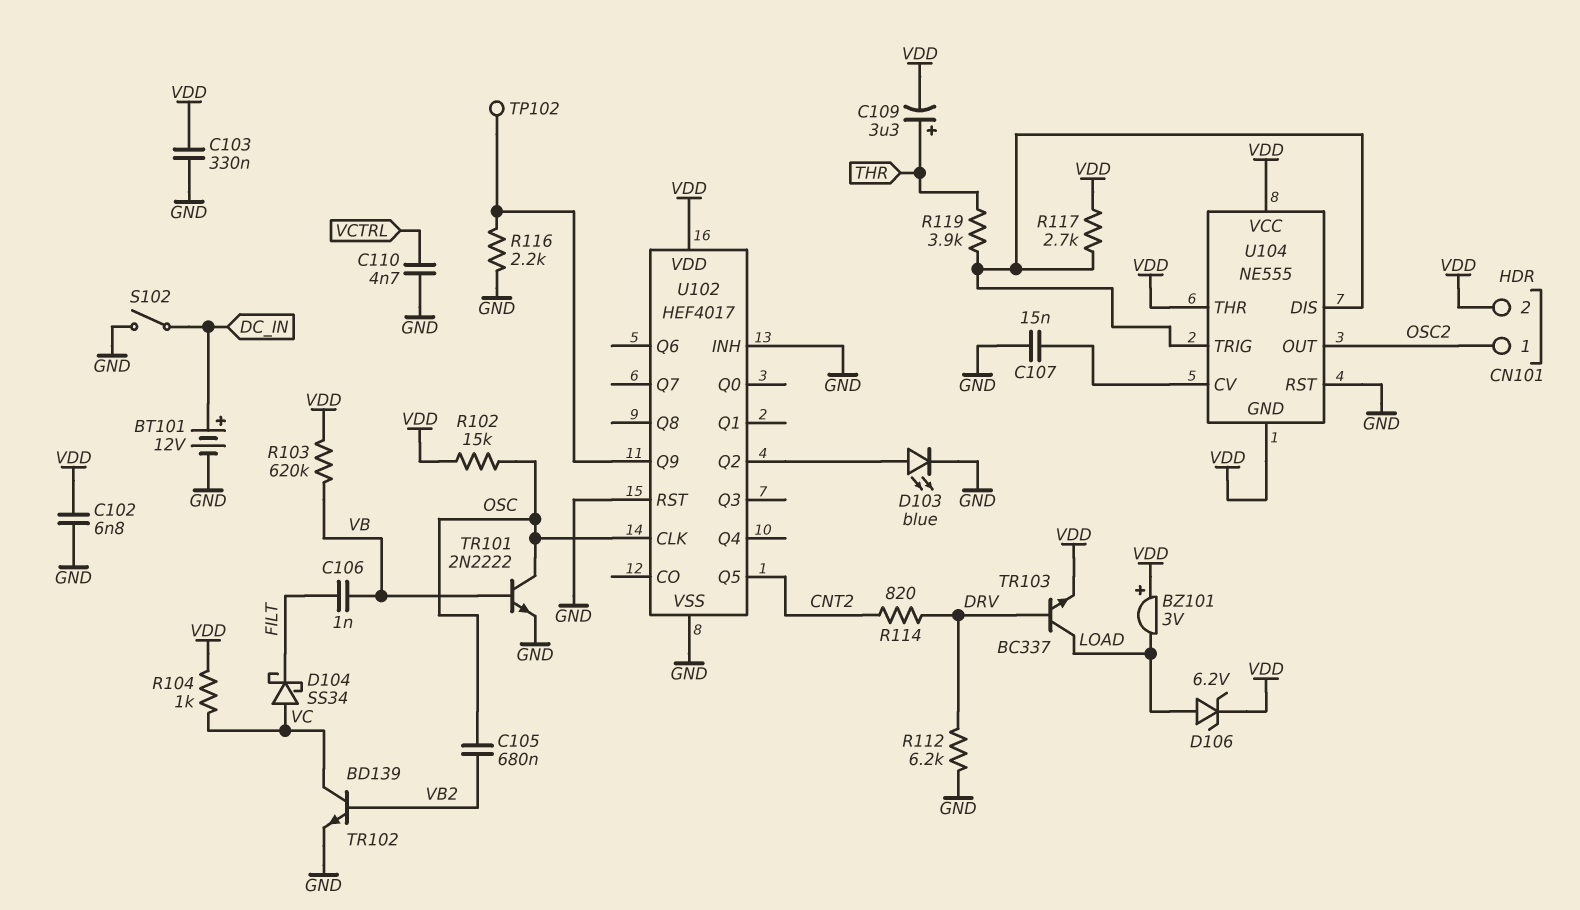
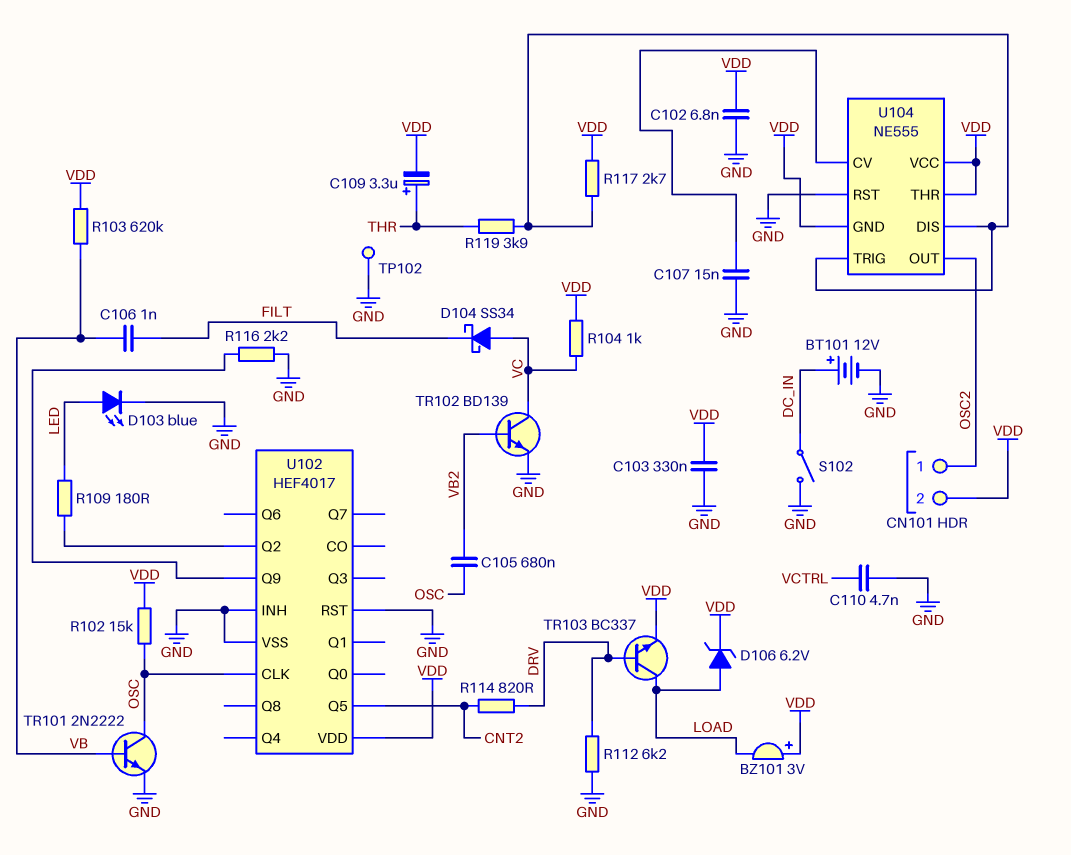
D103: LED blue (A U102/Q2, K GND) -> LED blue (A LED, K GND)
R109: none -> 180 (LED, U102/Q2)
TP102: test point (U102/Q9) -> test point (GND)

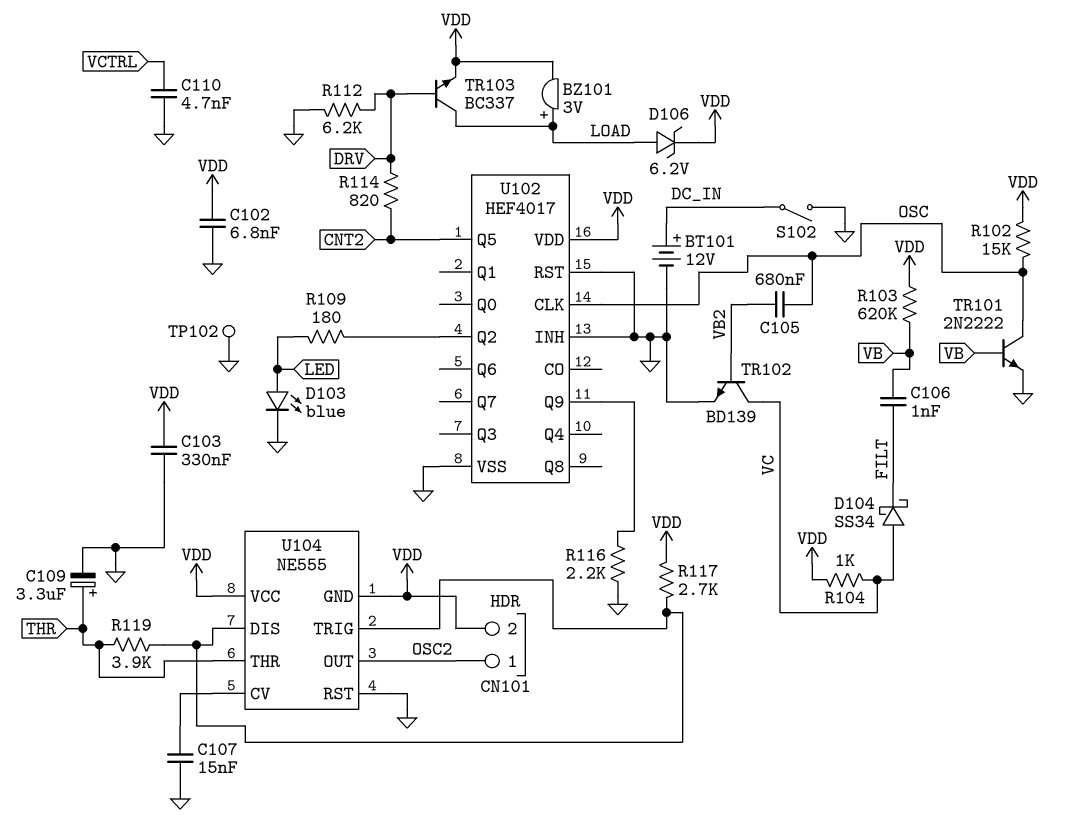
BZ101: buzzer 3V (plus VDD, minus LOAD) -> buzzer 3V (plus LOAD, minus VDD)
C109: 3.3uF (plus THR, minus VDD) -> 3.3uF (plus THR, minus GND)
U104 pin THR: VDD -> THR

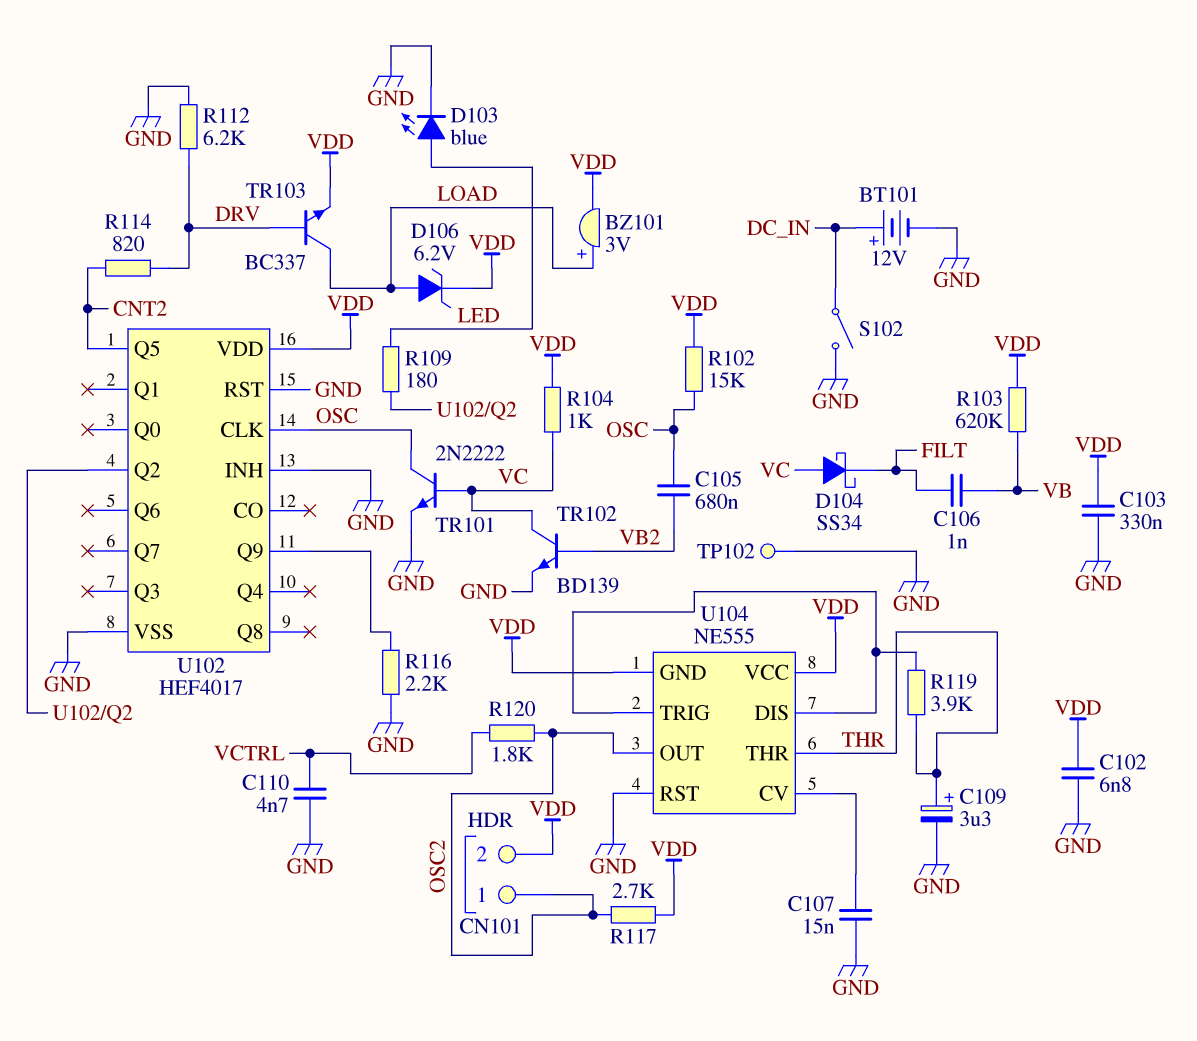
R117: 2.7k (U104/DIS, VDD) -> 2.7k (OSC2, VDD)
R120: none -> 1.8k (OSC2, VCTRL)
TR101: NPN 2N2222 (B VB, C OSC, E GND) -> NPN 2N2222 (B VC, C OSC, E GND)

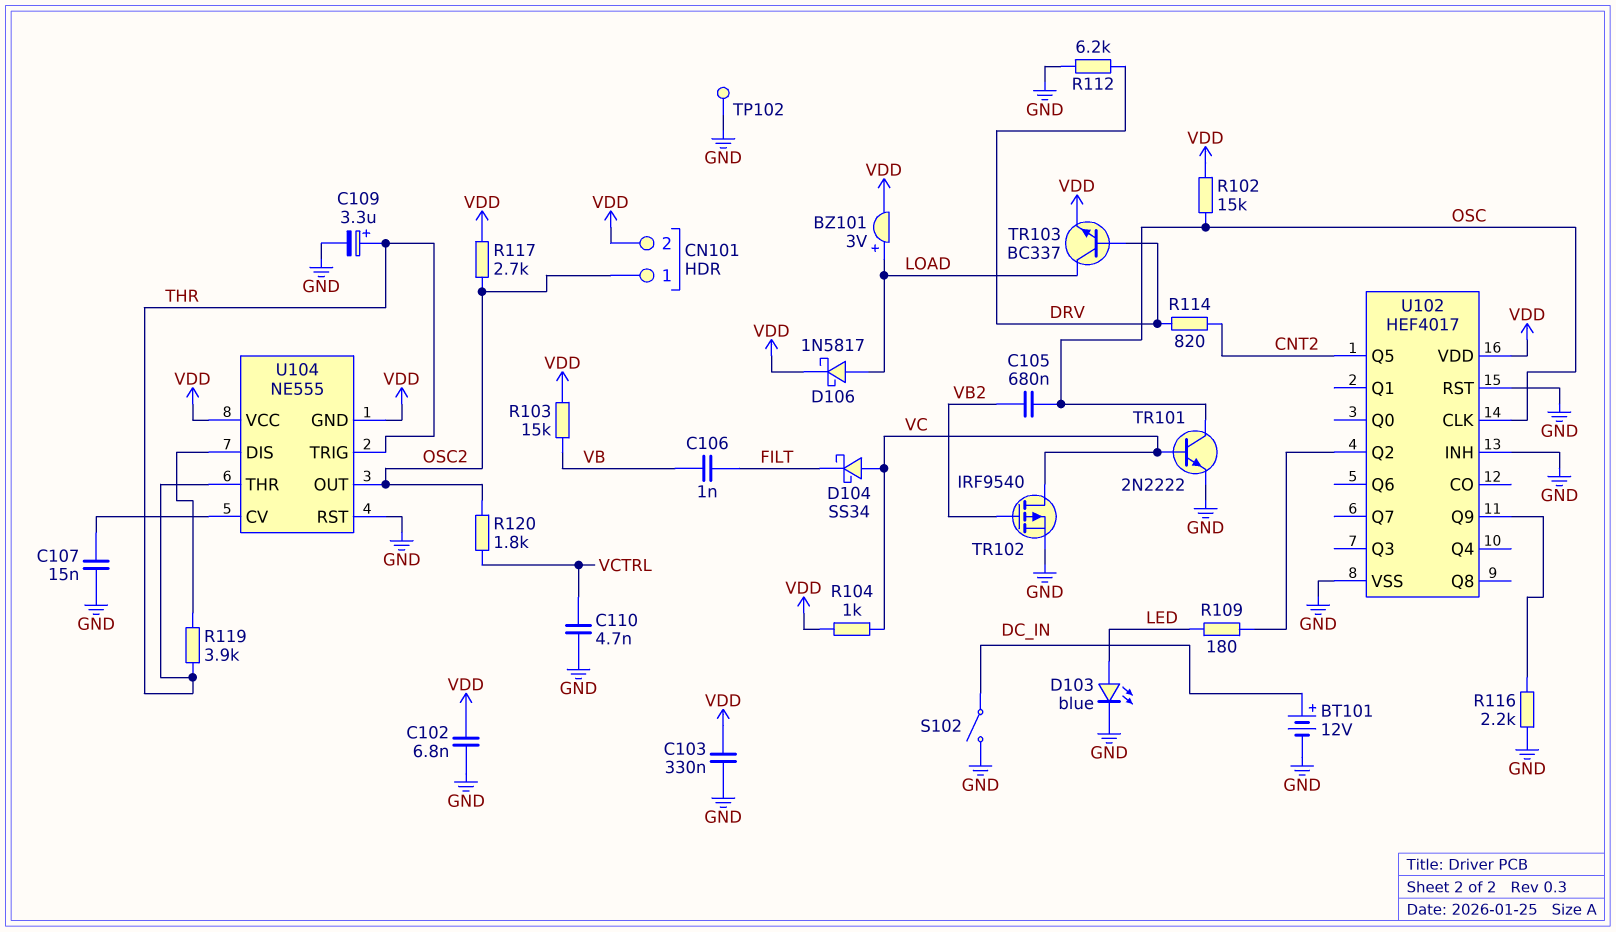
D106: zener 6.2V (A LOAD, K VDD) -> schottky 1N5817 (A LOAD, K VDD)
R103: 620k (VB, VDD) -> 15k (VB, VDD)
TR102: NPN BD139 (B VB2, C VC, E GND) -> PMOS IRF9540 (G VB2, D VC, S GND)
U104 pin TRIG: U104/DIS -> THR

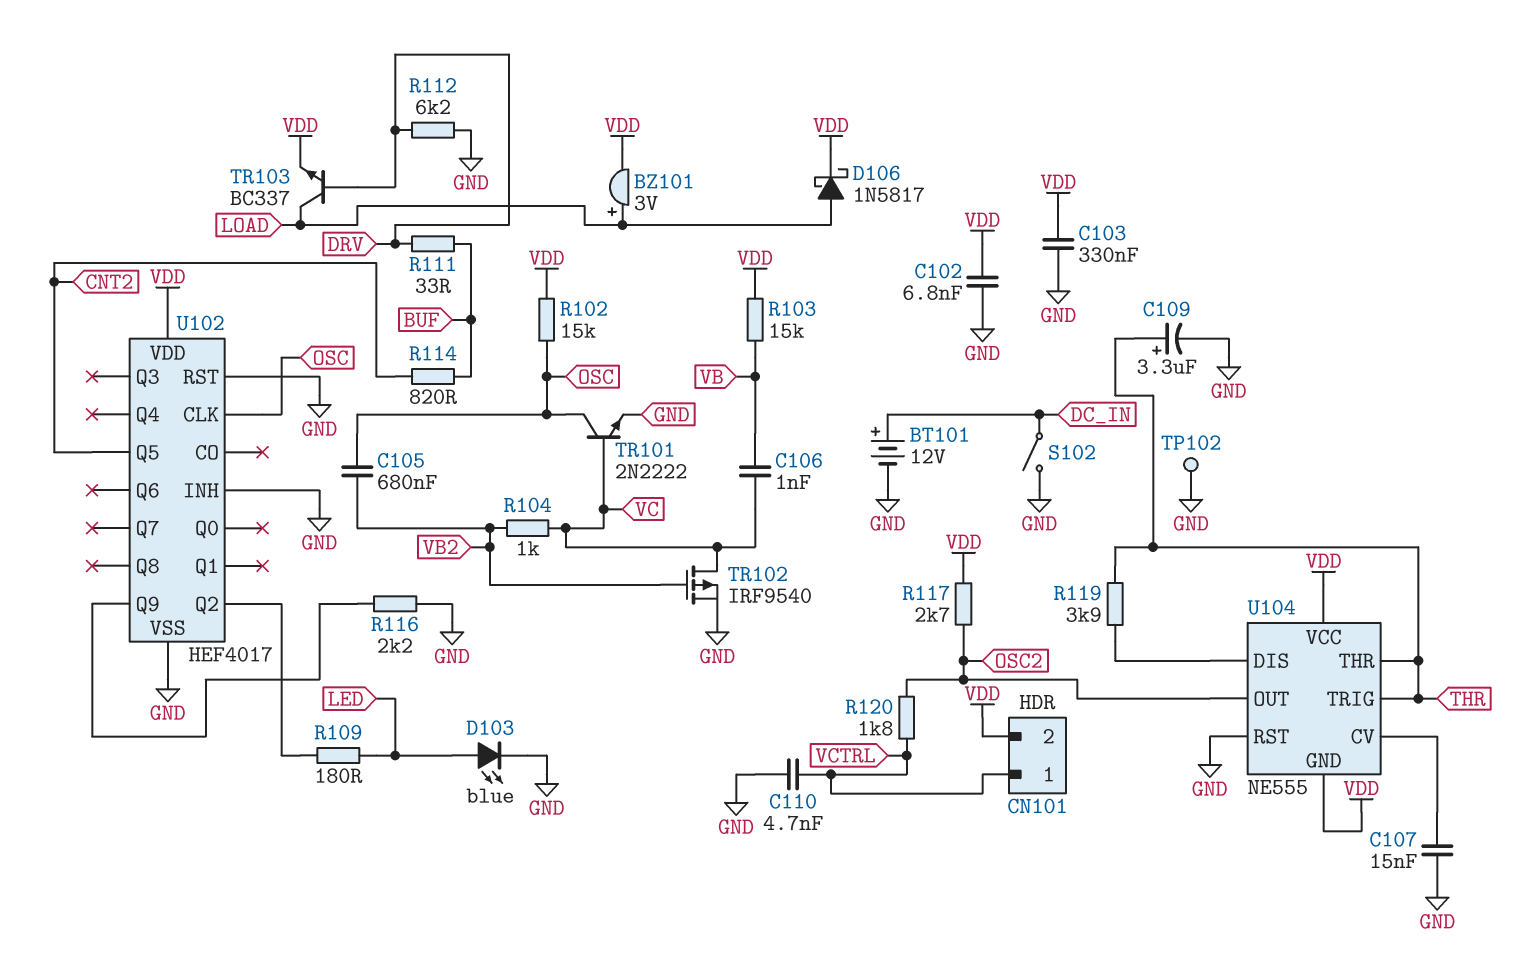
C106: 1nF (FILT, VB) -> 1nF (VB, VC)
CN101 pin 1: OSC2 -> VCTRL
D104: schottky SS34 (A VC, K FILT) -> none
R104: 1k (VC, VDD) -> 1k (VB2, VC)
R111: none -> 33 (BUF, DRV)
R114: 820 (CNT2, DRV) -> 820 (BUF, CNT2)

